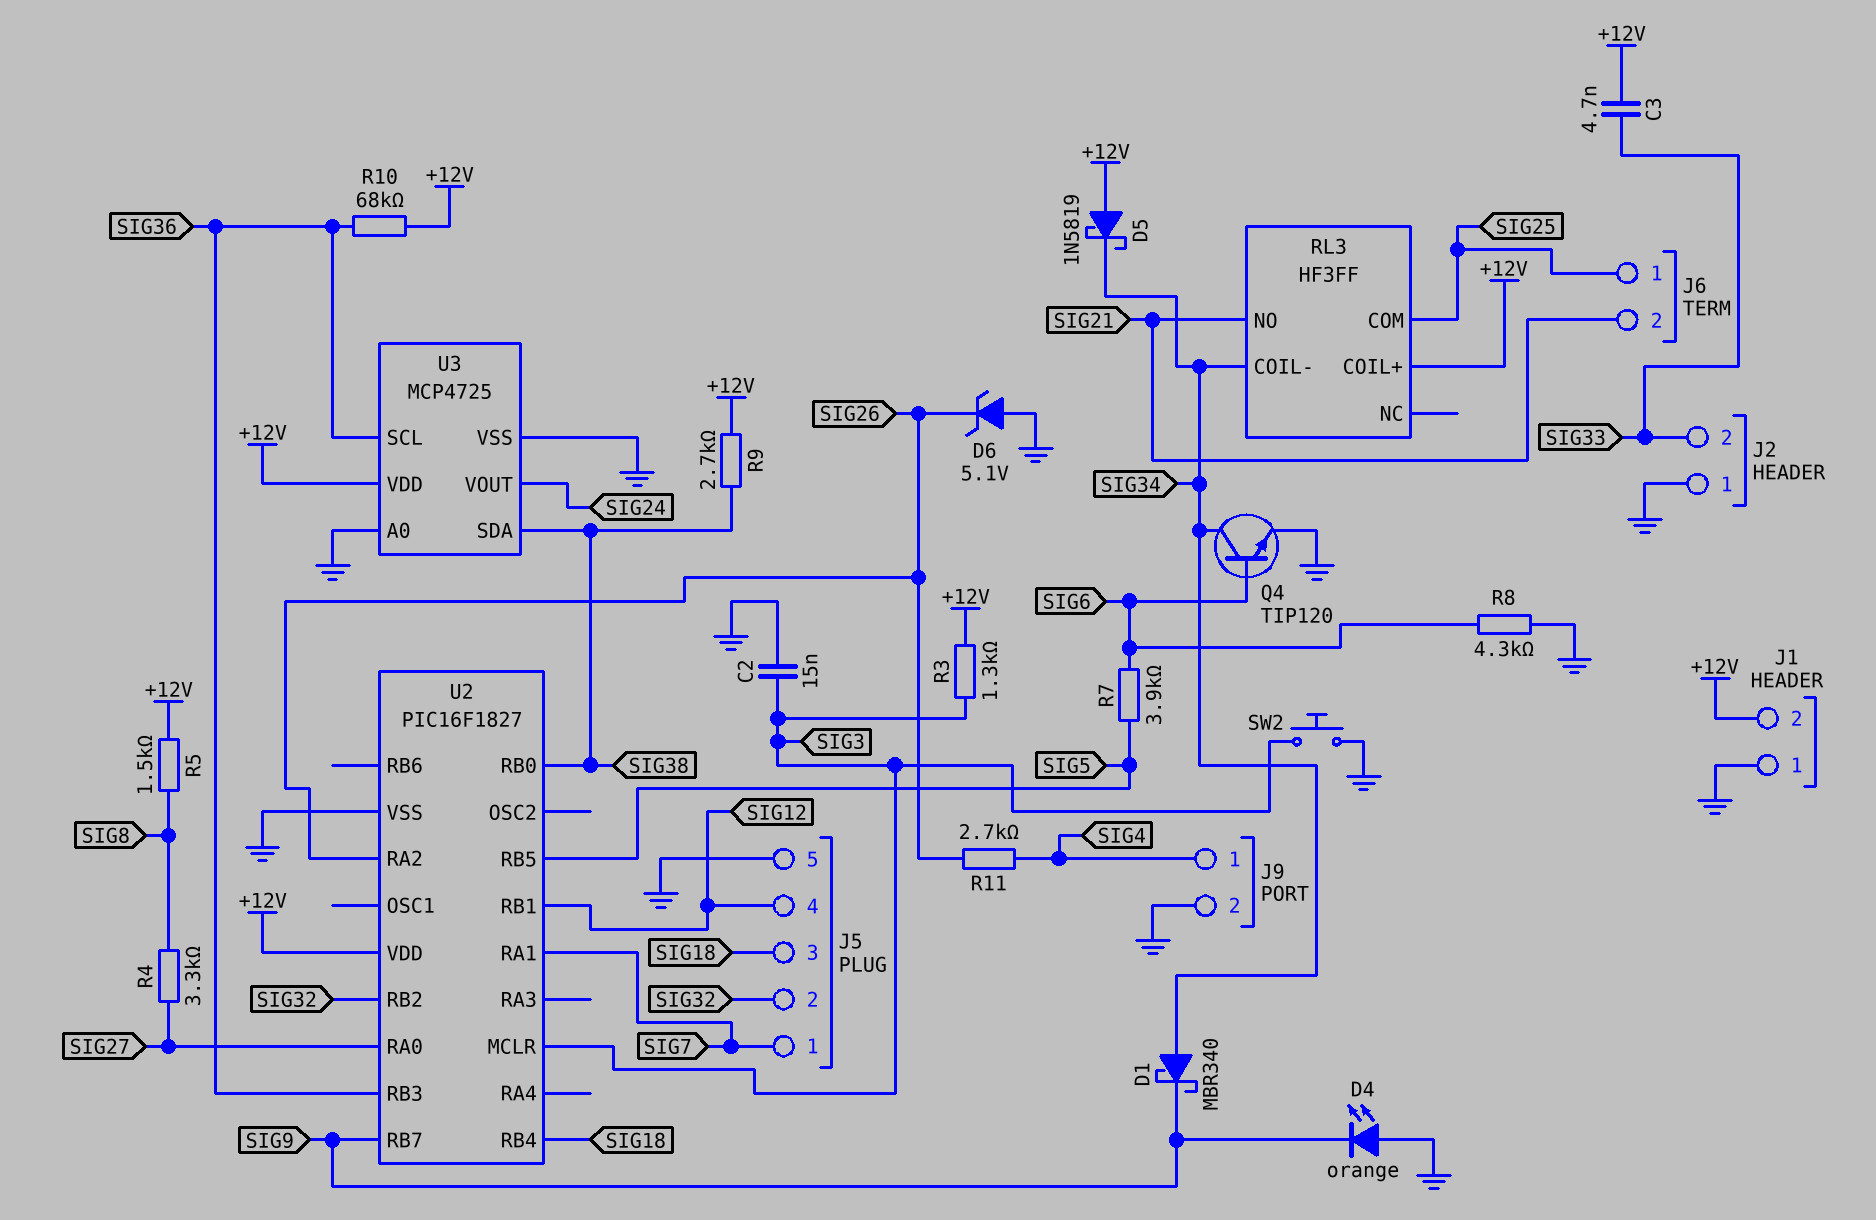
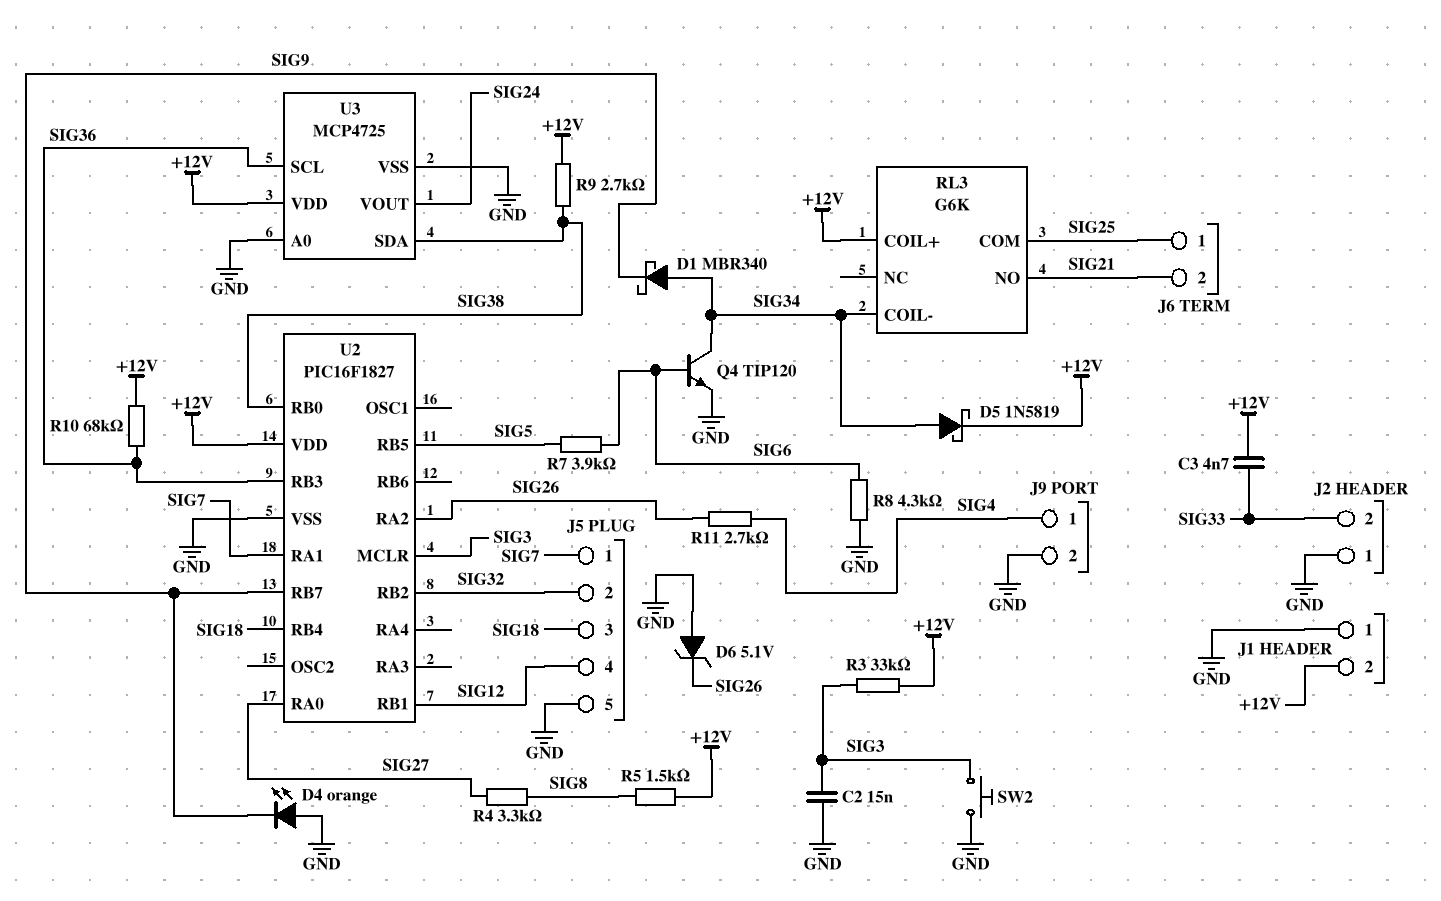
D5: schottky 1N5819 (A +12V, K SIG34) -> schottky 1N5819 (A SIG34, K +12V)
R3: 1.3k (+12V, SIG3) -> 33k (+12V, SIG3)
RL3: HF3FF -> G6K

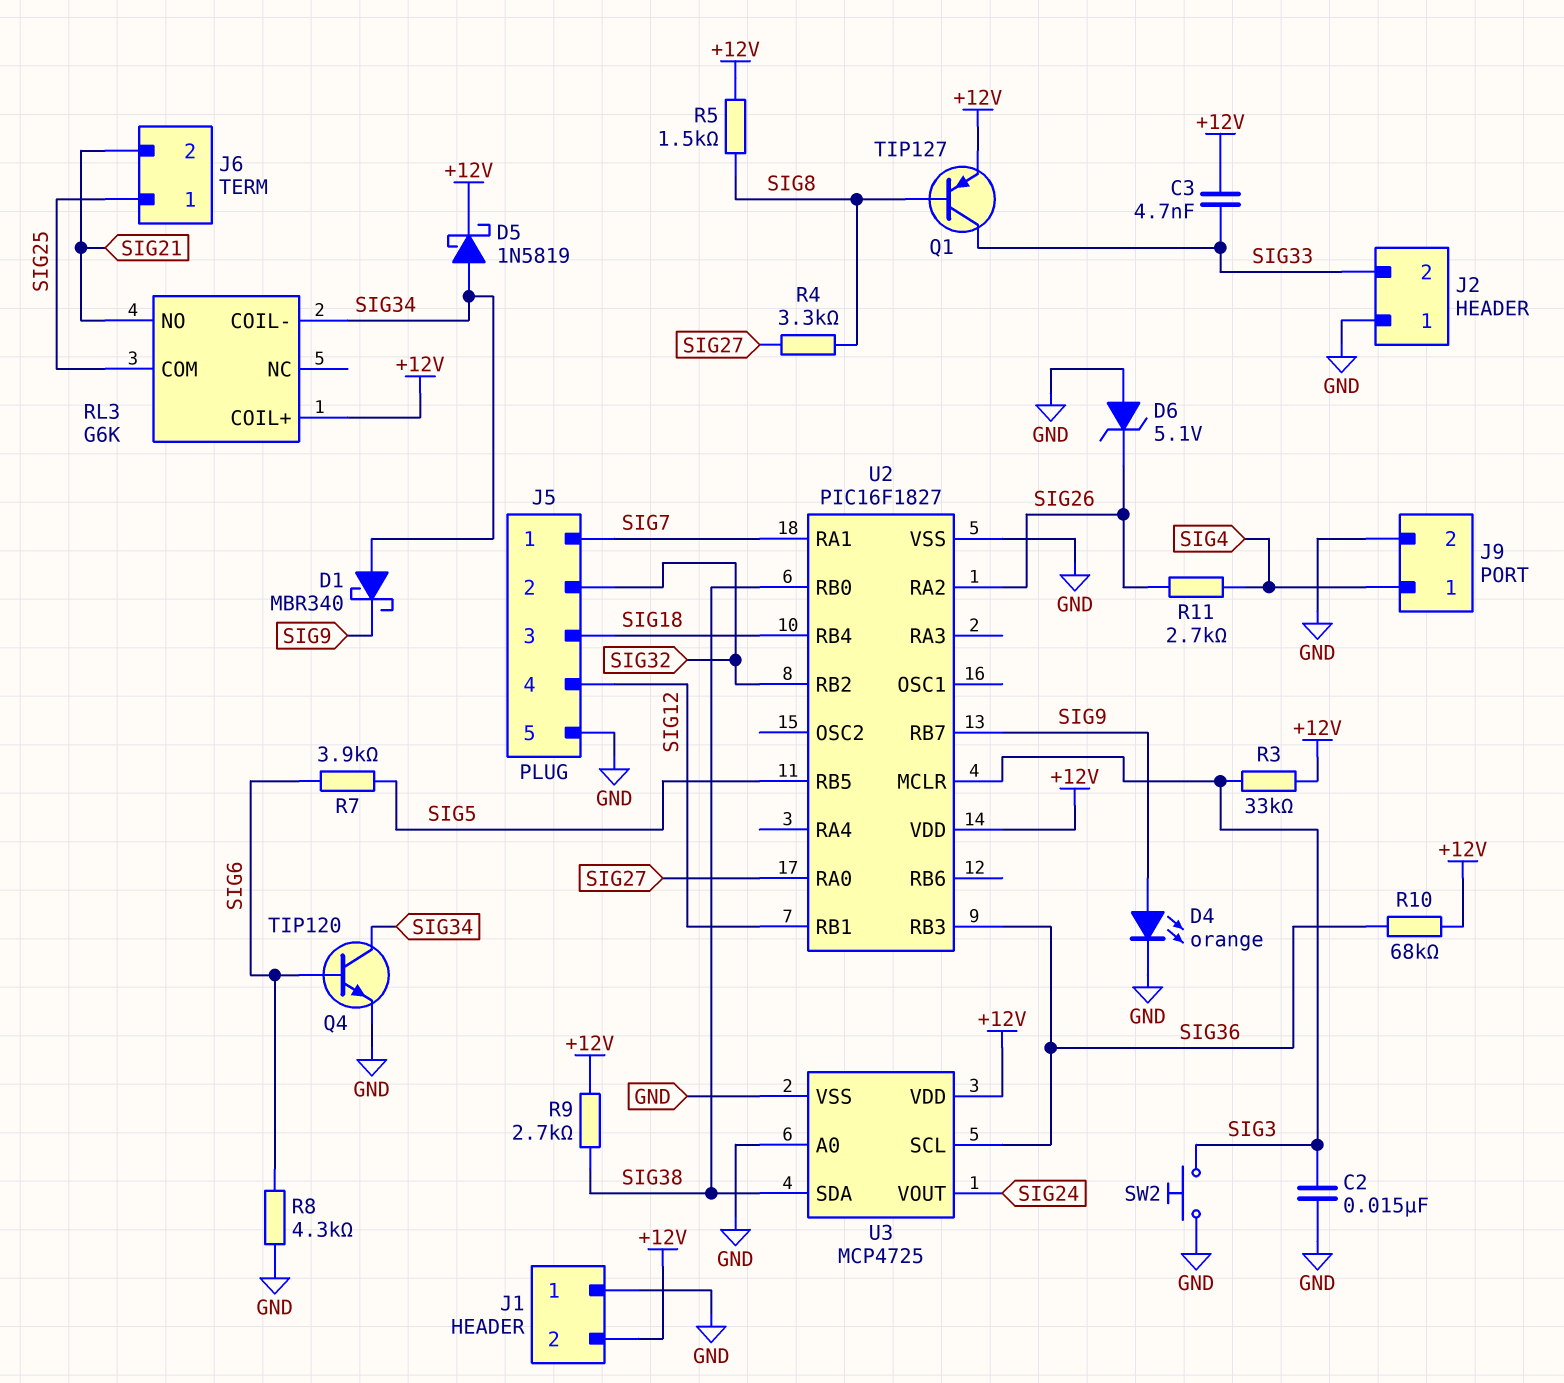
D4: LED orange (A GND, K SIG9) -> LED orange (A SIG9, K GND)
Q1: none -> PNP TIP127 (B SIG8, C SIG33, E +12V)

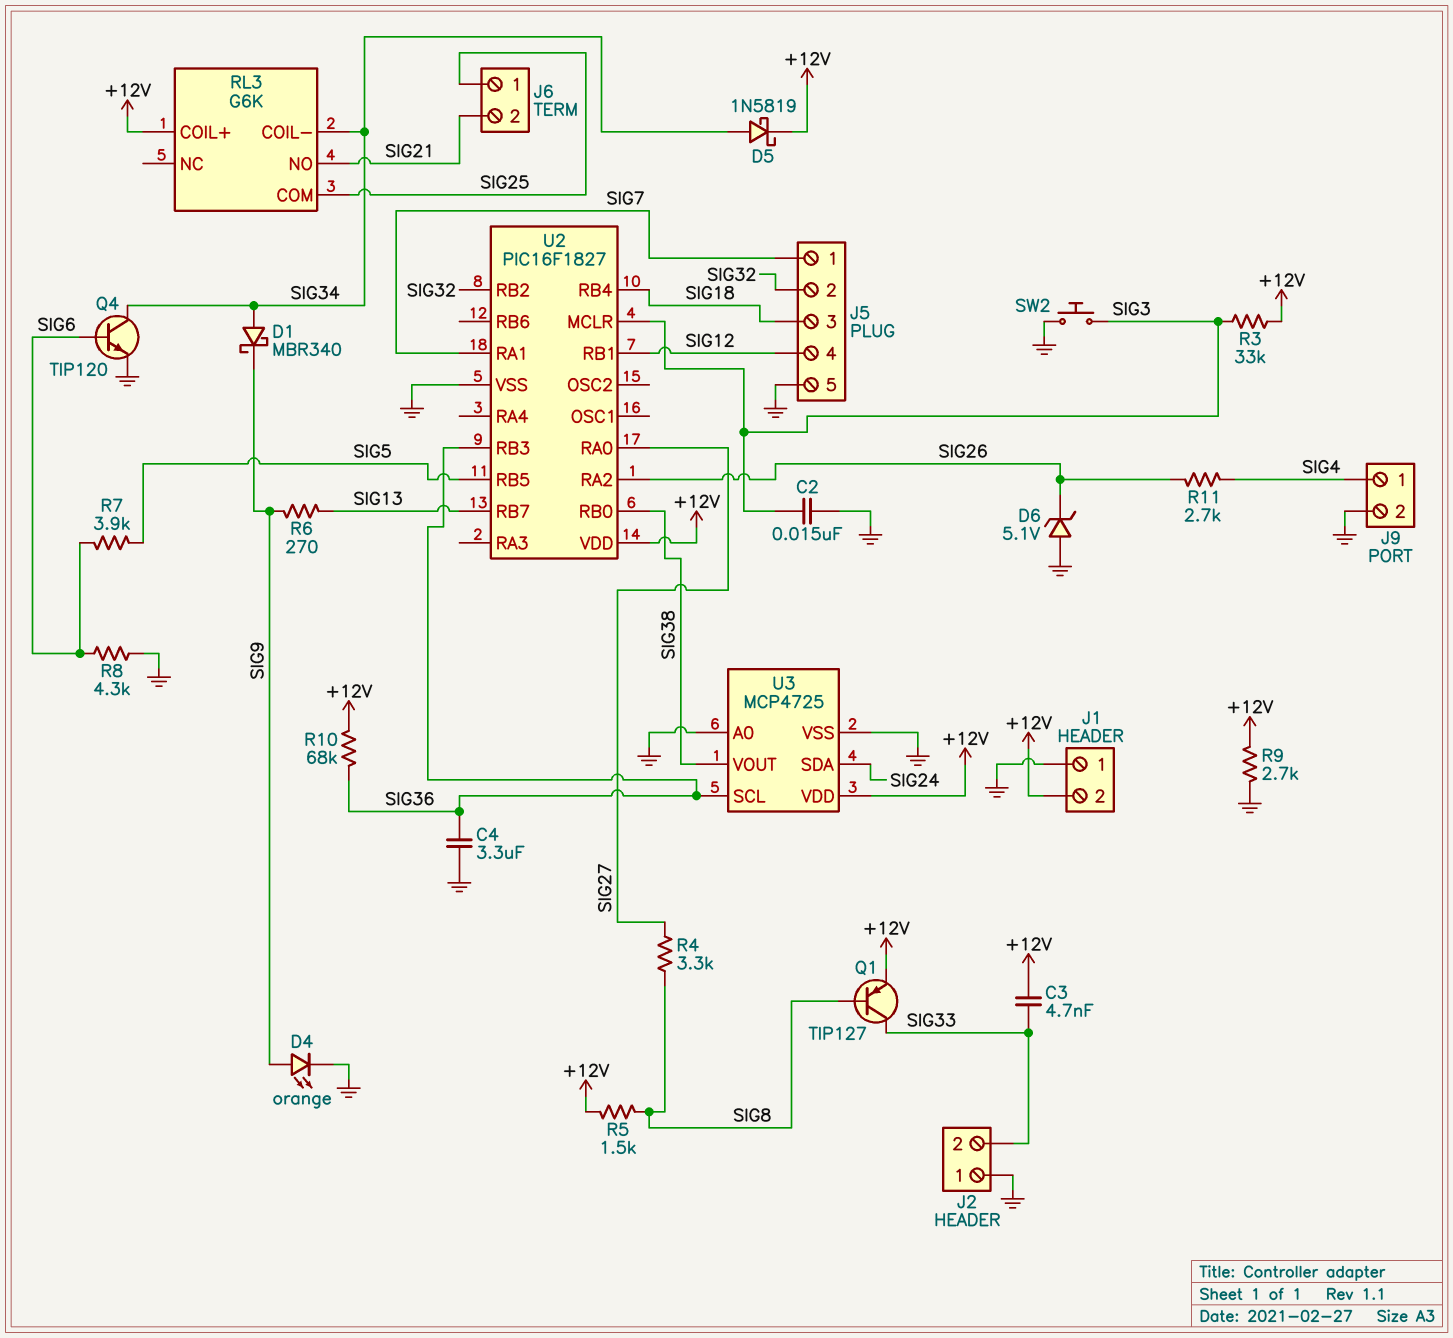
C4: none -> 3.3uF (GND, SIG36)
R6: none -> 270 (SIG9, SIG13)
R9: 2.7k (+12V, SIG38) -> 2.7k (+12V, GND)
U2 pin RB7: SIG9 -> SIG13
U3 pin SDA: SIG38 -> SIG24
U3 pin VOUT: SIG24 -> SIG38

